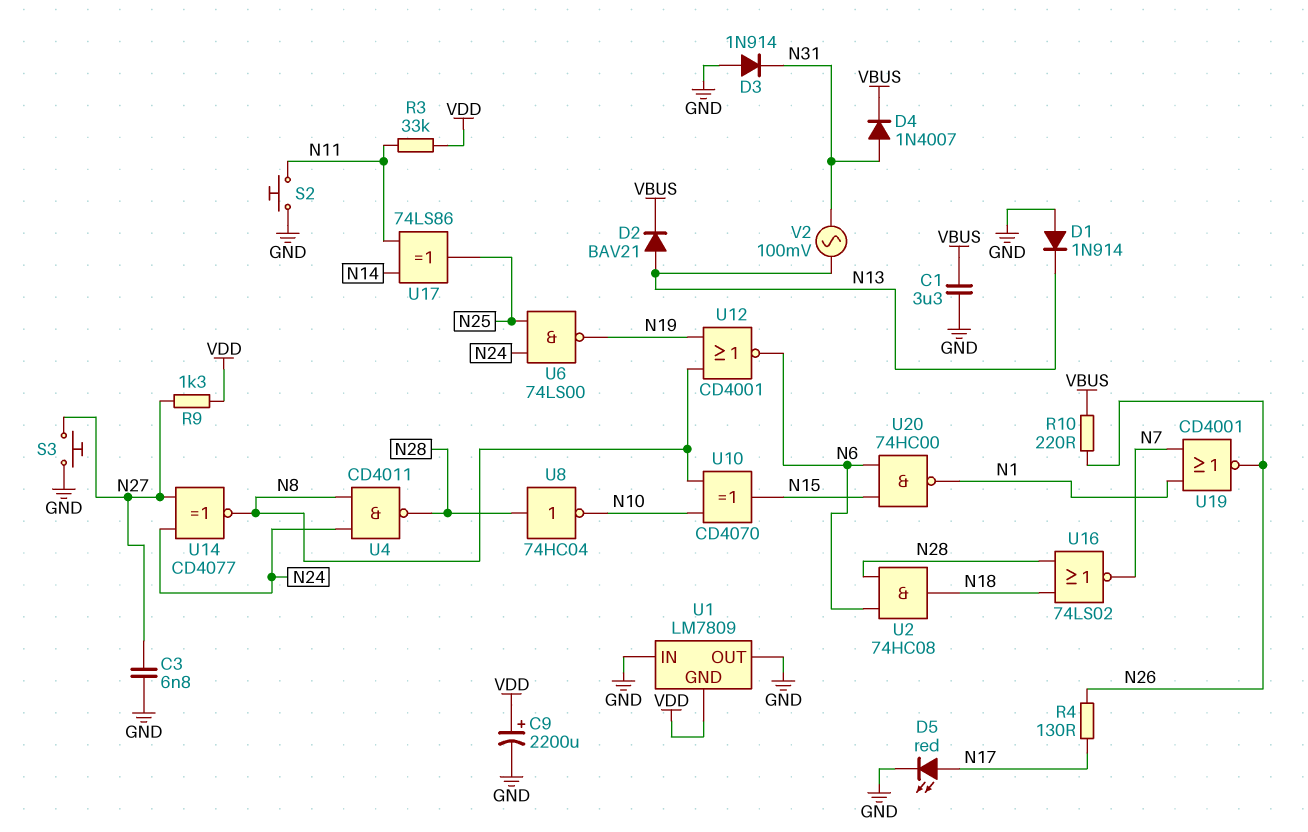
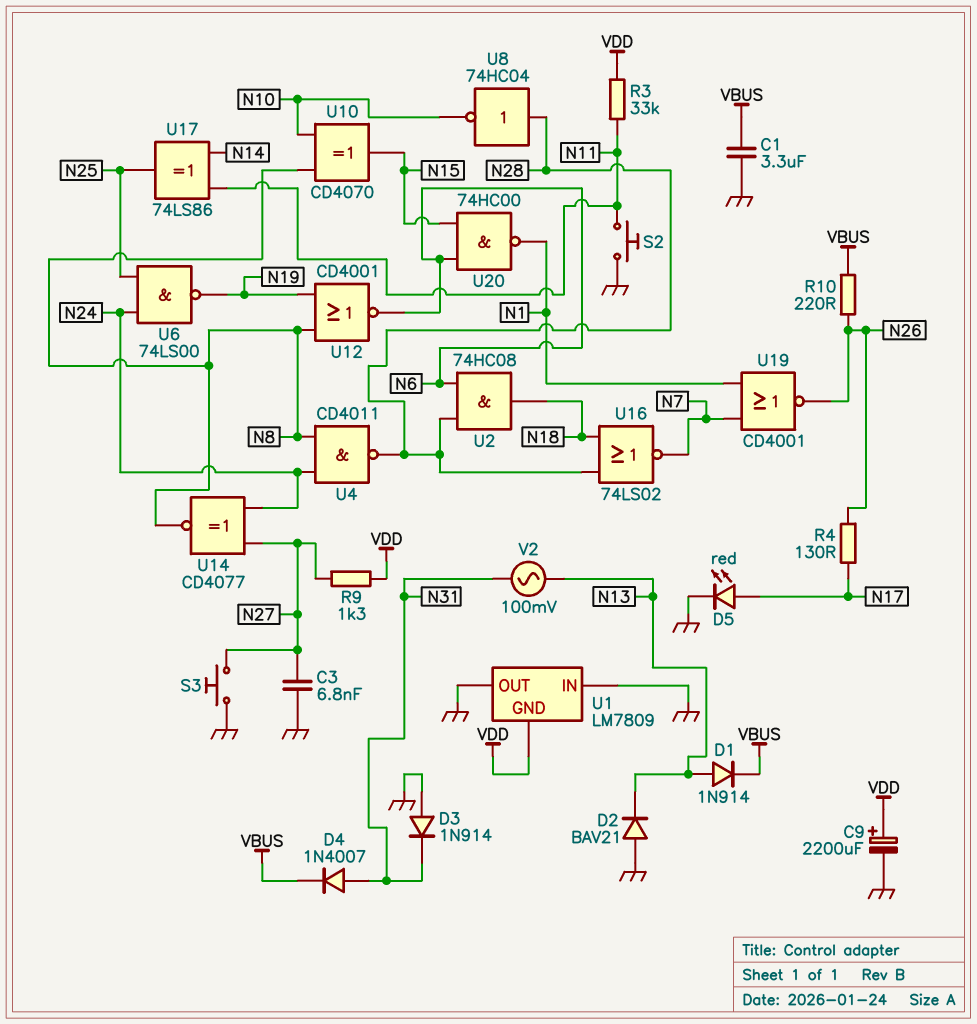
D1: diode 1N914 (A GND, K N13) -> diode 1N914 (A N13, K VBUS)
D2: diode BAV21 (A N13, K VBUS) -> diode BAV21 (A GND, K N13)

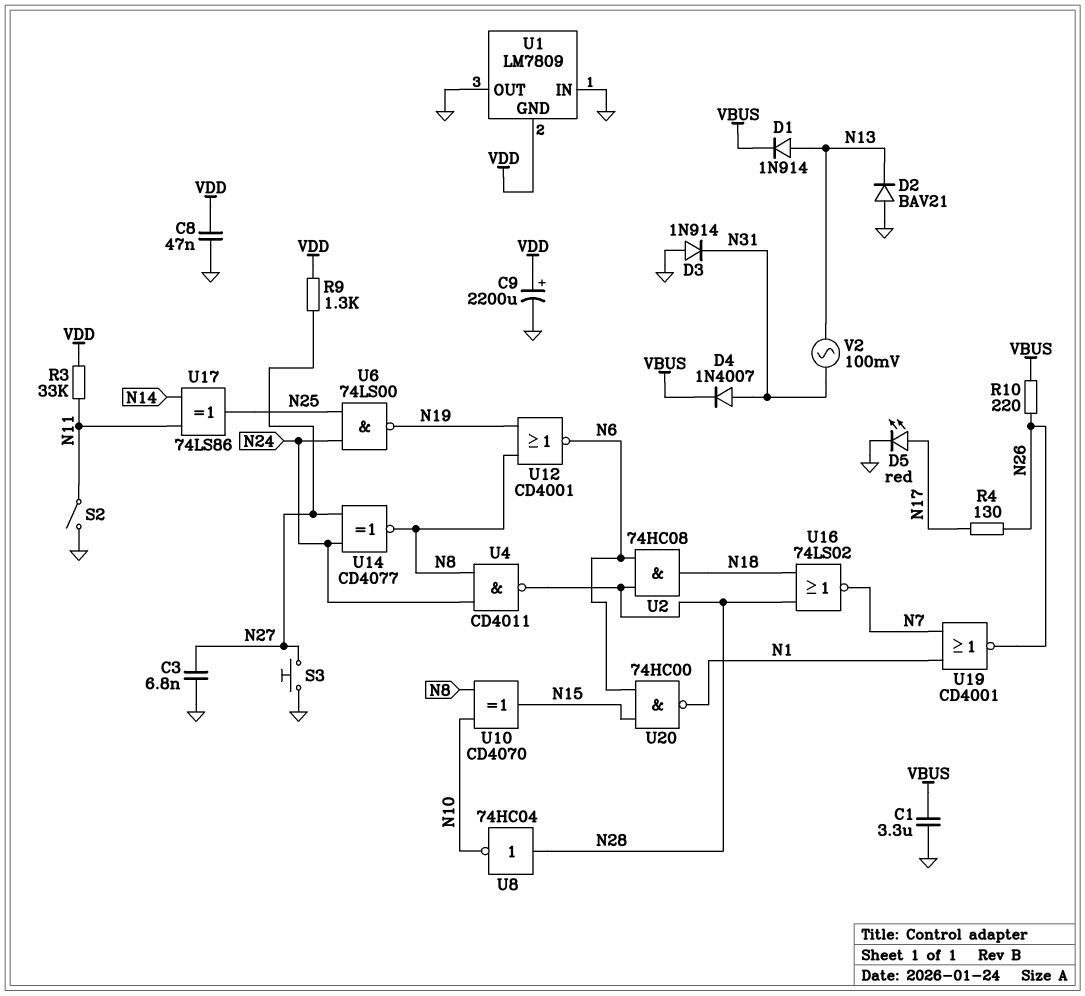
C8: none -> 47nF (GND, VDD)
S2: button (GND, N11) -> switch (GND, N11)

